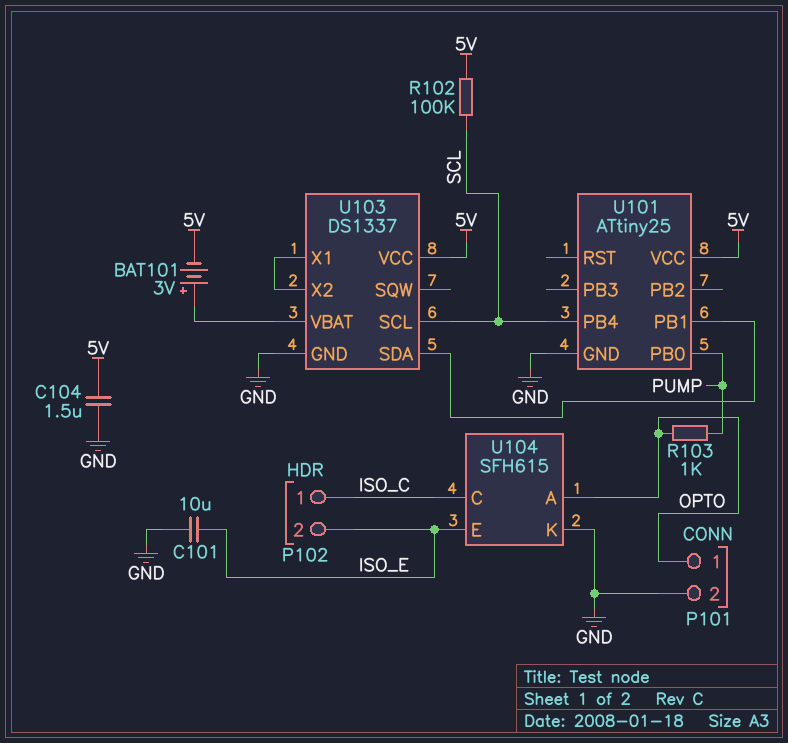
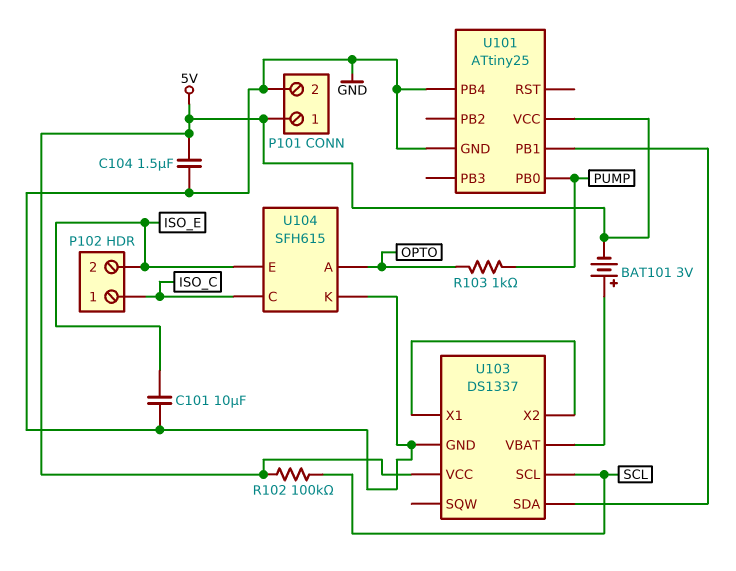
P101 pin 1: OPTO -> 5V
U101 pin PB4: SCL -> GND

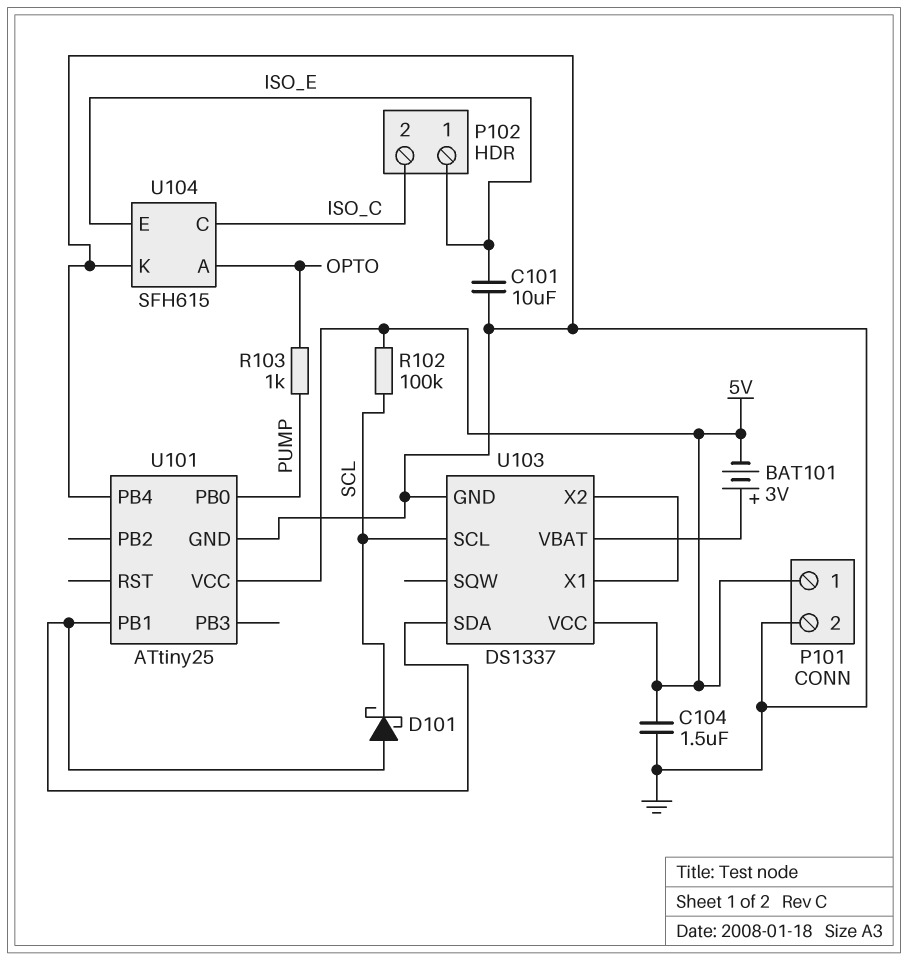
D101: none -> schottky (A U101/PB1, K SCL)
P102 pin 1: ISO_C -> ISO_E
P102 pin 2: ISO_E -> ISO_C

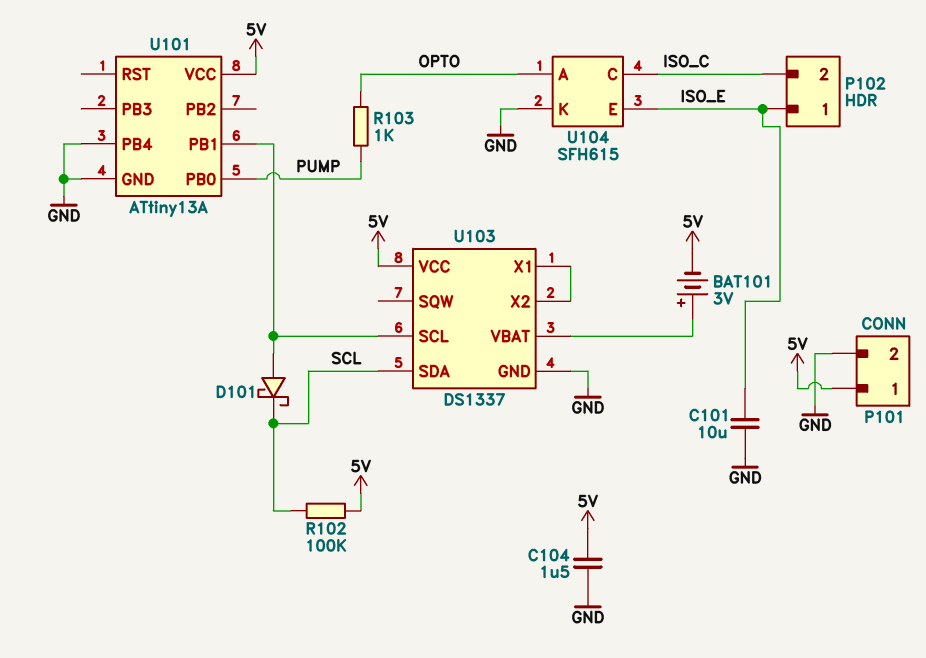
U101: ATtiny25 -> ATtiny13A
U103 pin SCL: SCL -> U101/PB1
U103 pin SDA: U101/PB1 -> SCL

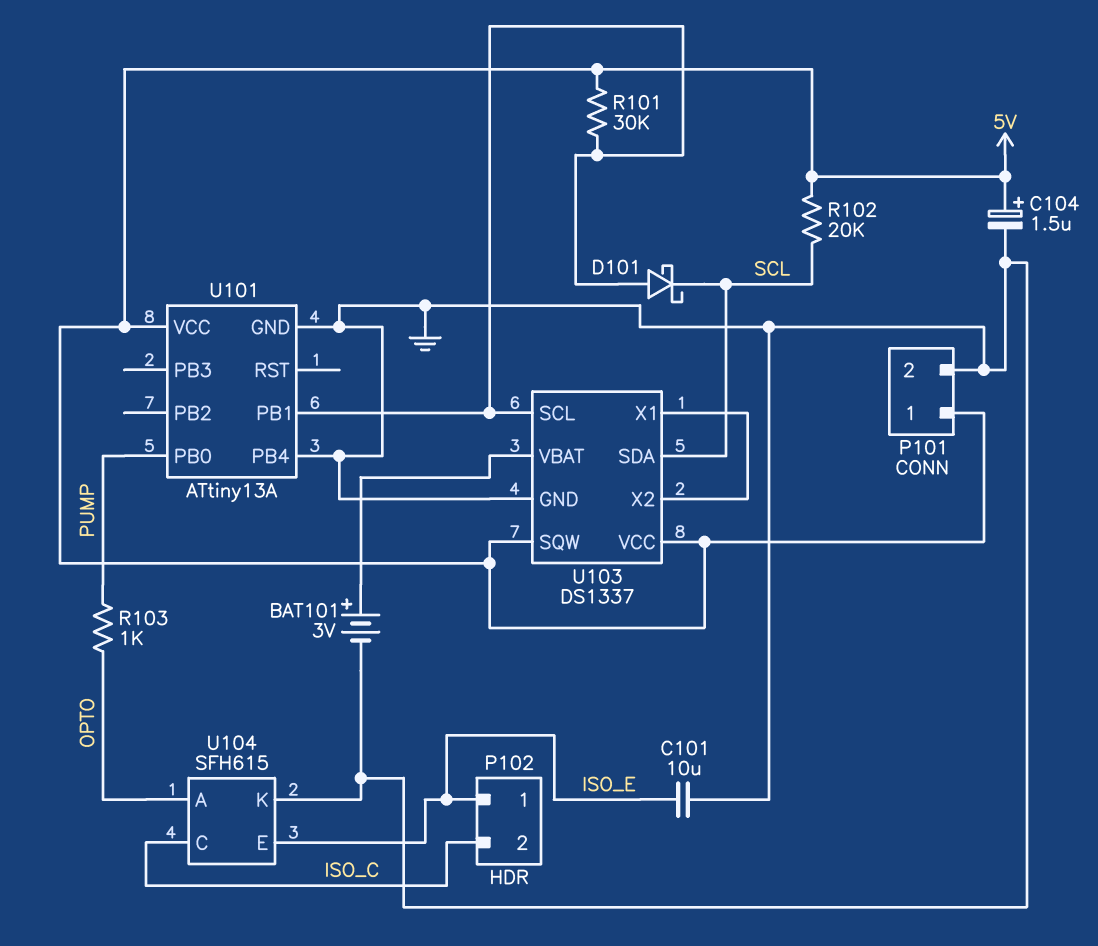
BAT101: 3V (plus U103/VBAT, minus 5V) -> 3V (plus U103/VBAT, minus GND)
C104: 1.5uF (5V, GND) -> 1.5uF (plus 5V, minus GND)
R101: none -> 30k (5V, U101/PB1)
R102: 100k (5V, SCL) -> 20k (5V, SCL)
U103 pin SQW: none -> 5V

